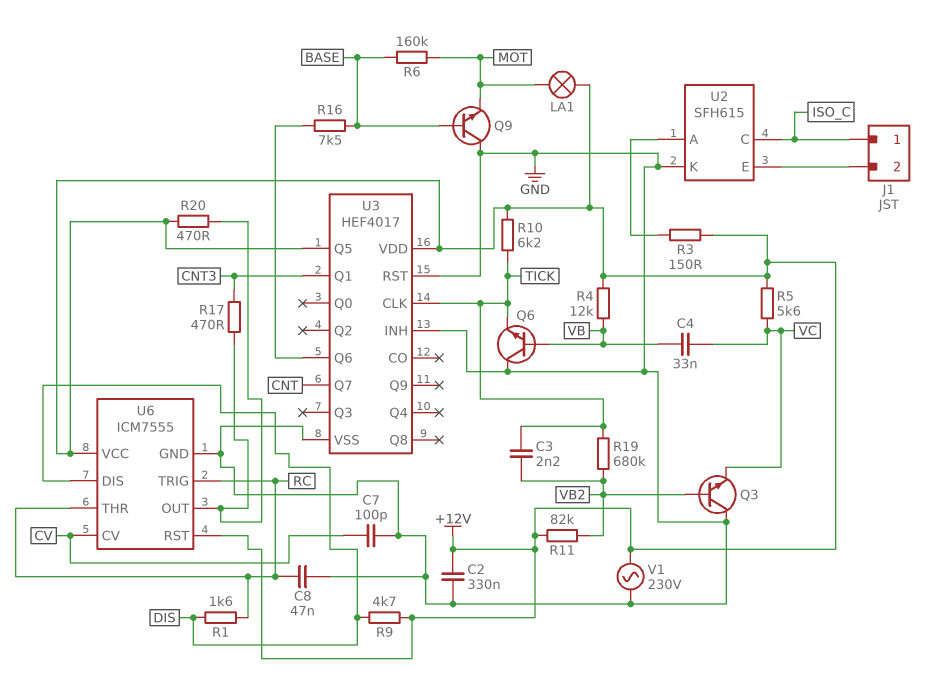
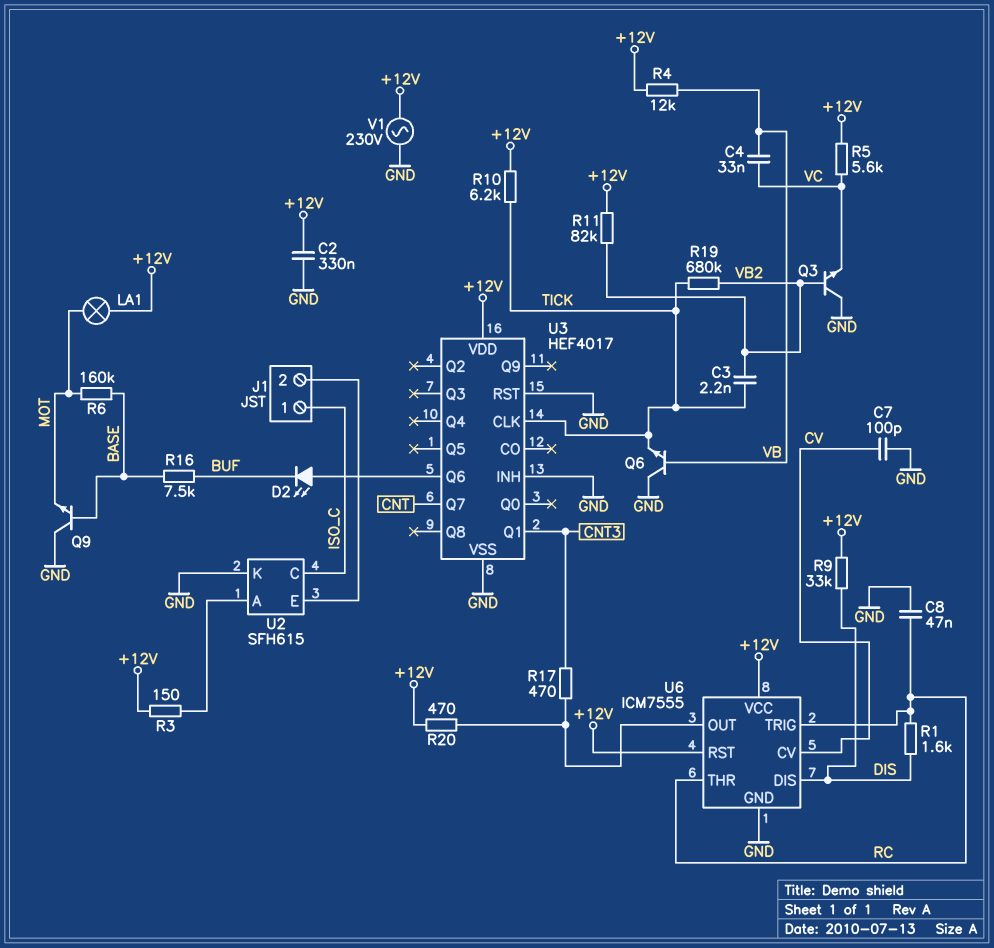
D2: none -> LED (A U3/Q6, K BUF)
R9: 4.7k (+12V, DIS) -> 33k (+12V, DIS)
R16: 7.5k (BASE, U3/Q6) -> 7.5k (BASE, BUF)
U3 pin Q5: +12V -> none

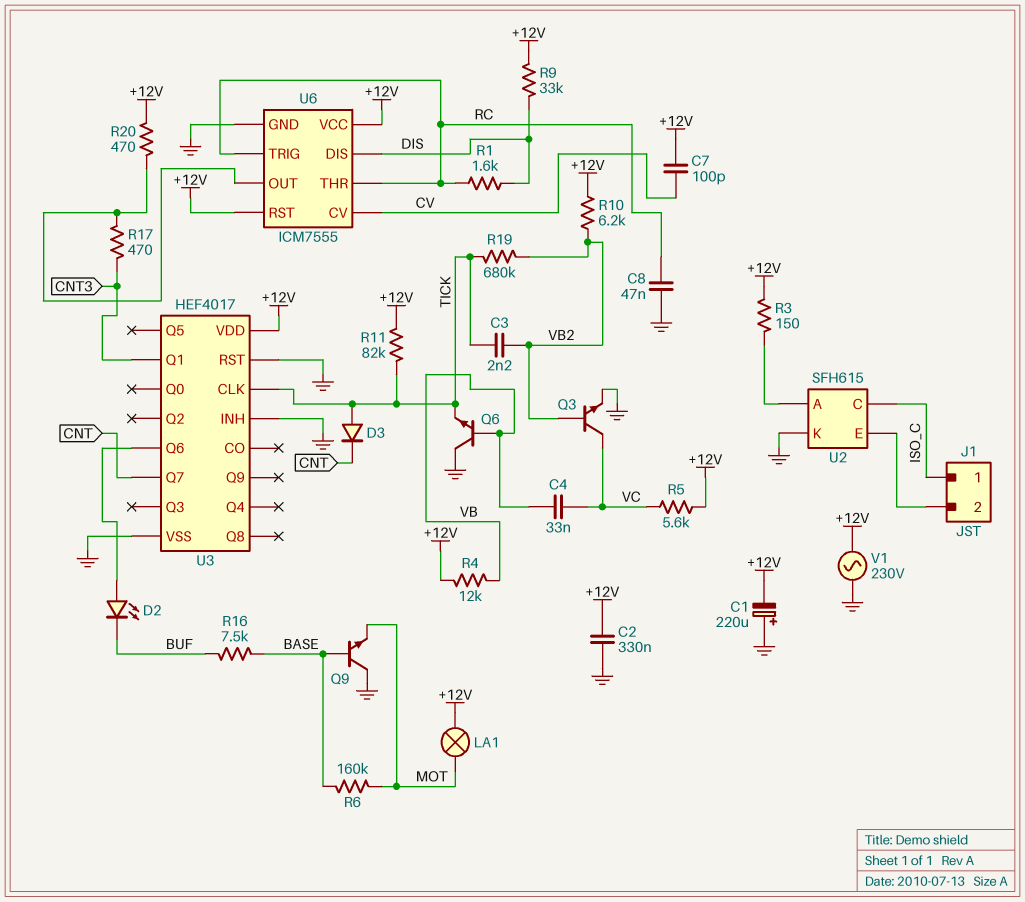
C1: none -> 220uF (plus GND, minus +12V)
C7: 100pF (CV, GND) -> 100pF (+12V, CV)
D3: none -> diode (A TICK, K CNT)
Q3: NPN (B VB2, C GND, E VC) -> NPN (B VB2, C VC, E GND)
R10: 6.2k (+12V, TICK) -> 6.2k (+12V, VB2)
R11: 82k (+12V, VB2) -> 82k (+12V, TICK)

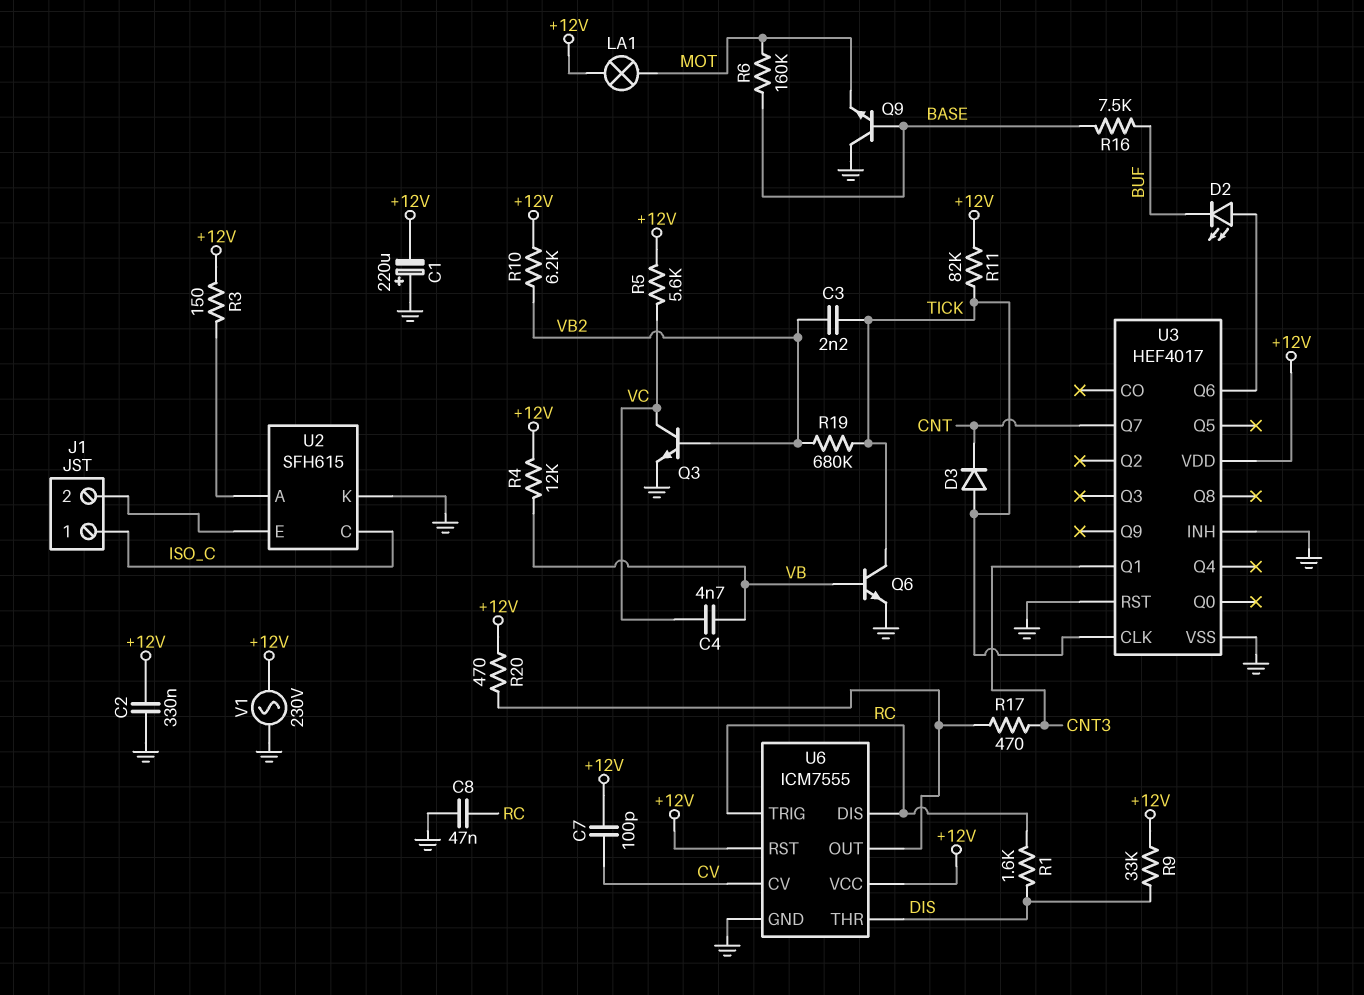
C4: 33nF (VB, VC) -> 4.7nF (VB, VC)
Q6: NPN (B VB, C GND, E TICK) -> NPN (B VB, C TICK, E GND)
U6 pin DIS: DIS -> RC
U6 pin THR: RC -> DIS

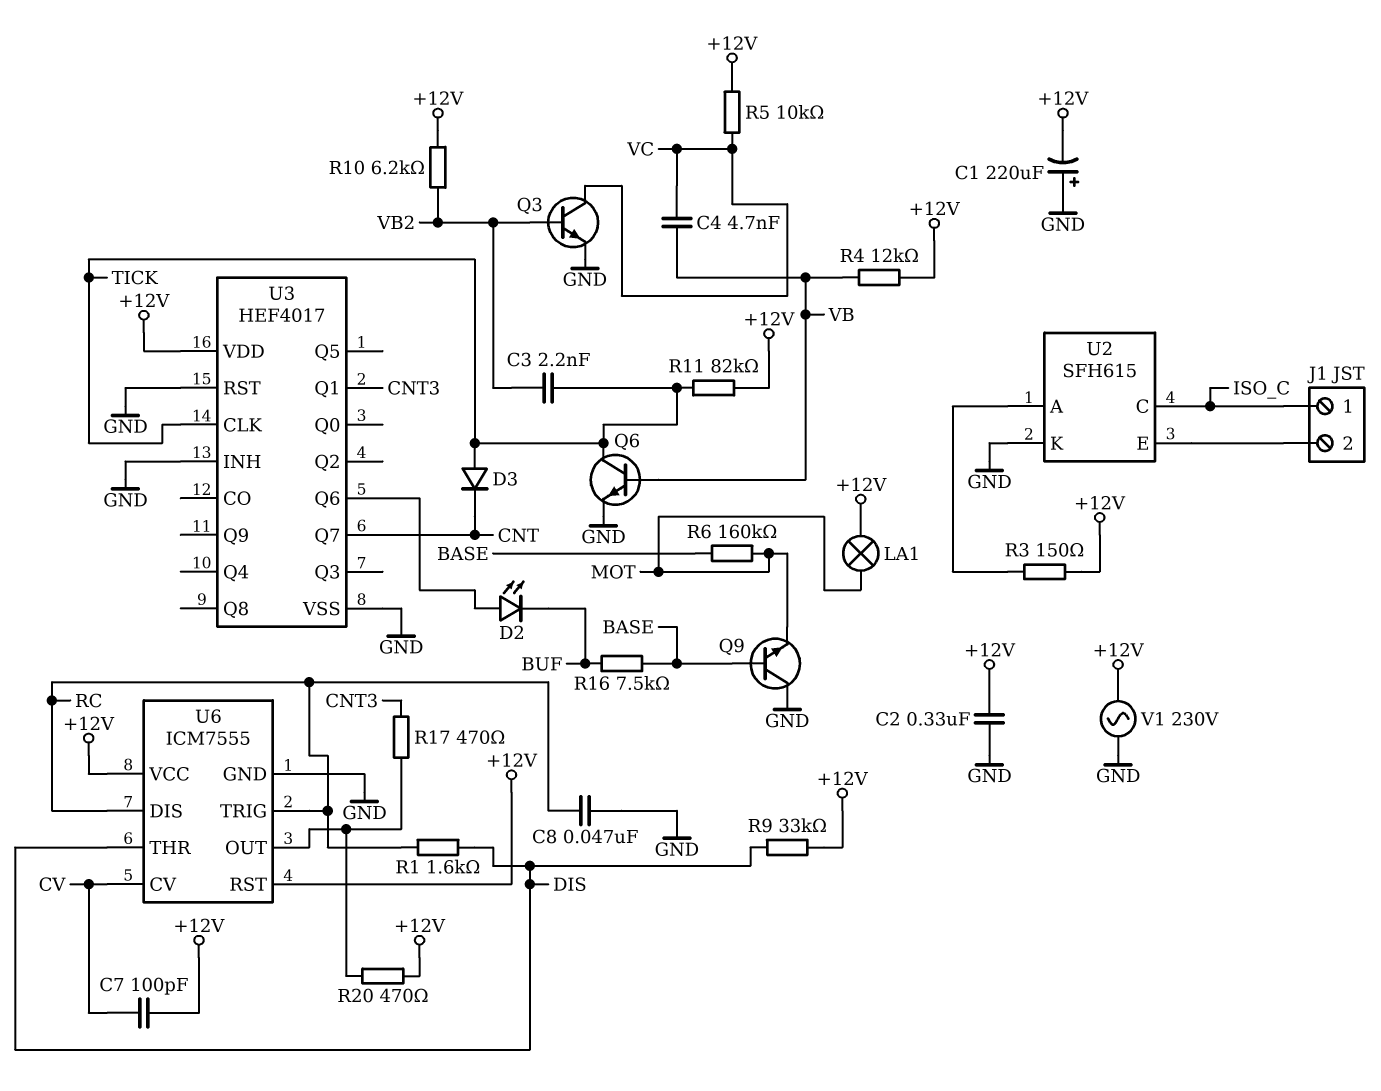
R5: 5.6k (+12V, VC) -> 10k (+12V, VC)
R19: 680k (TICK, VB2) -> none

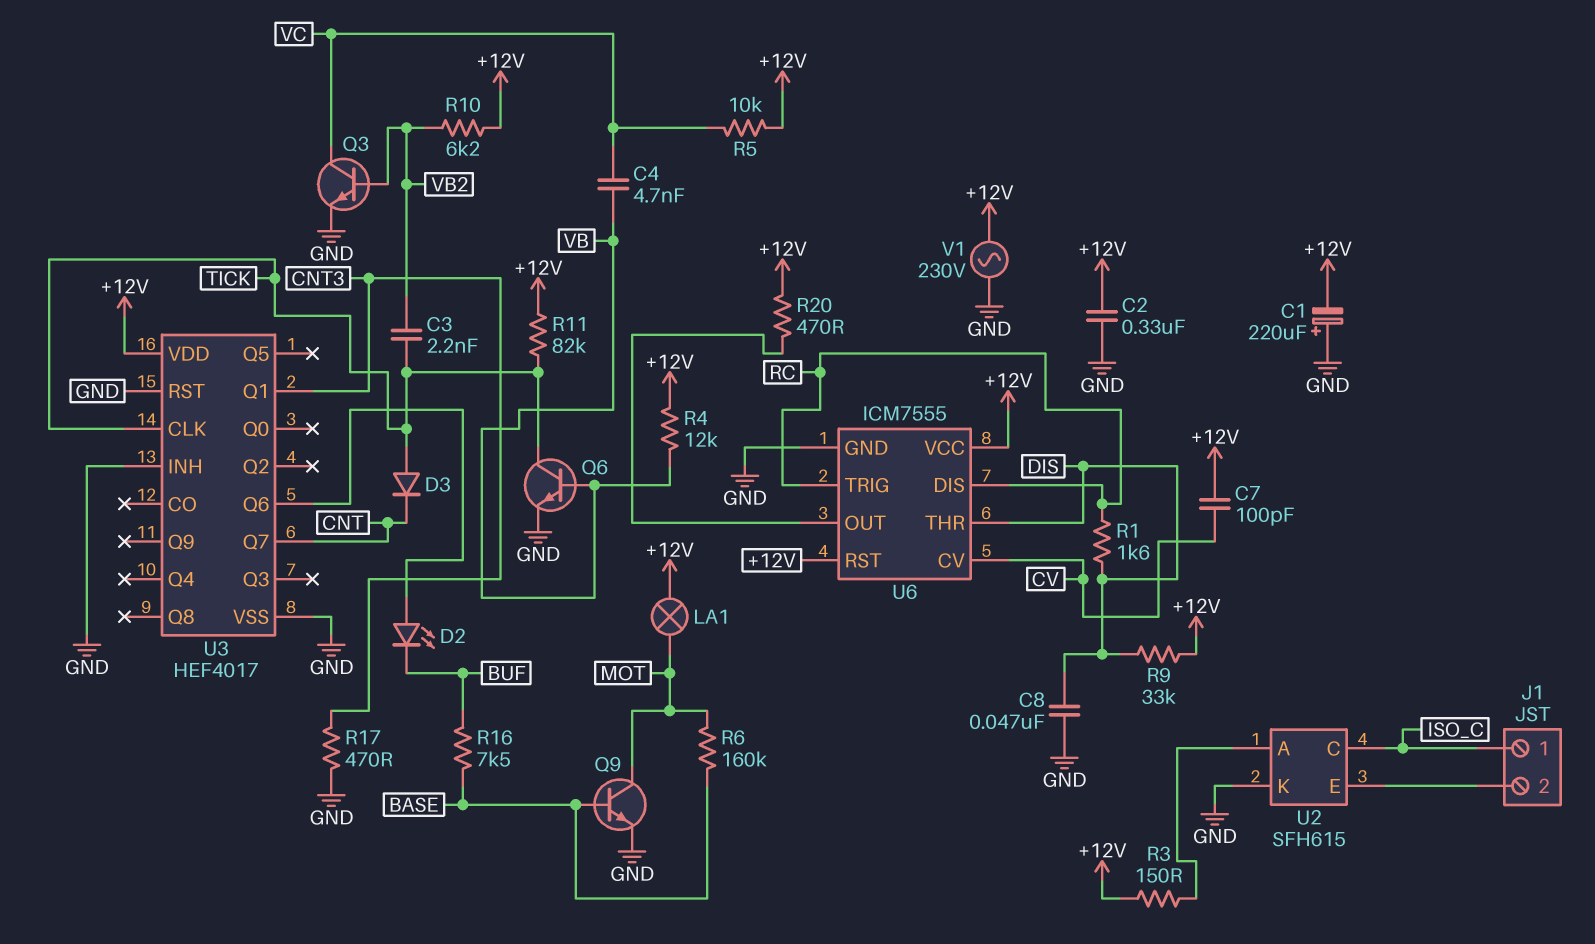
C8: 47nF (GND, RC) -> 47nF (DIS, GND)
Q9: NPN (B BASE, C GND, E MOT) -> NPN (B BASE, C MOT, E GND)
R17: 470 (CNT3, U6/OUT) -> 470 (CNT3, GND)

